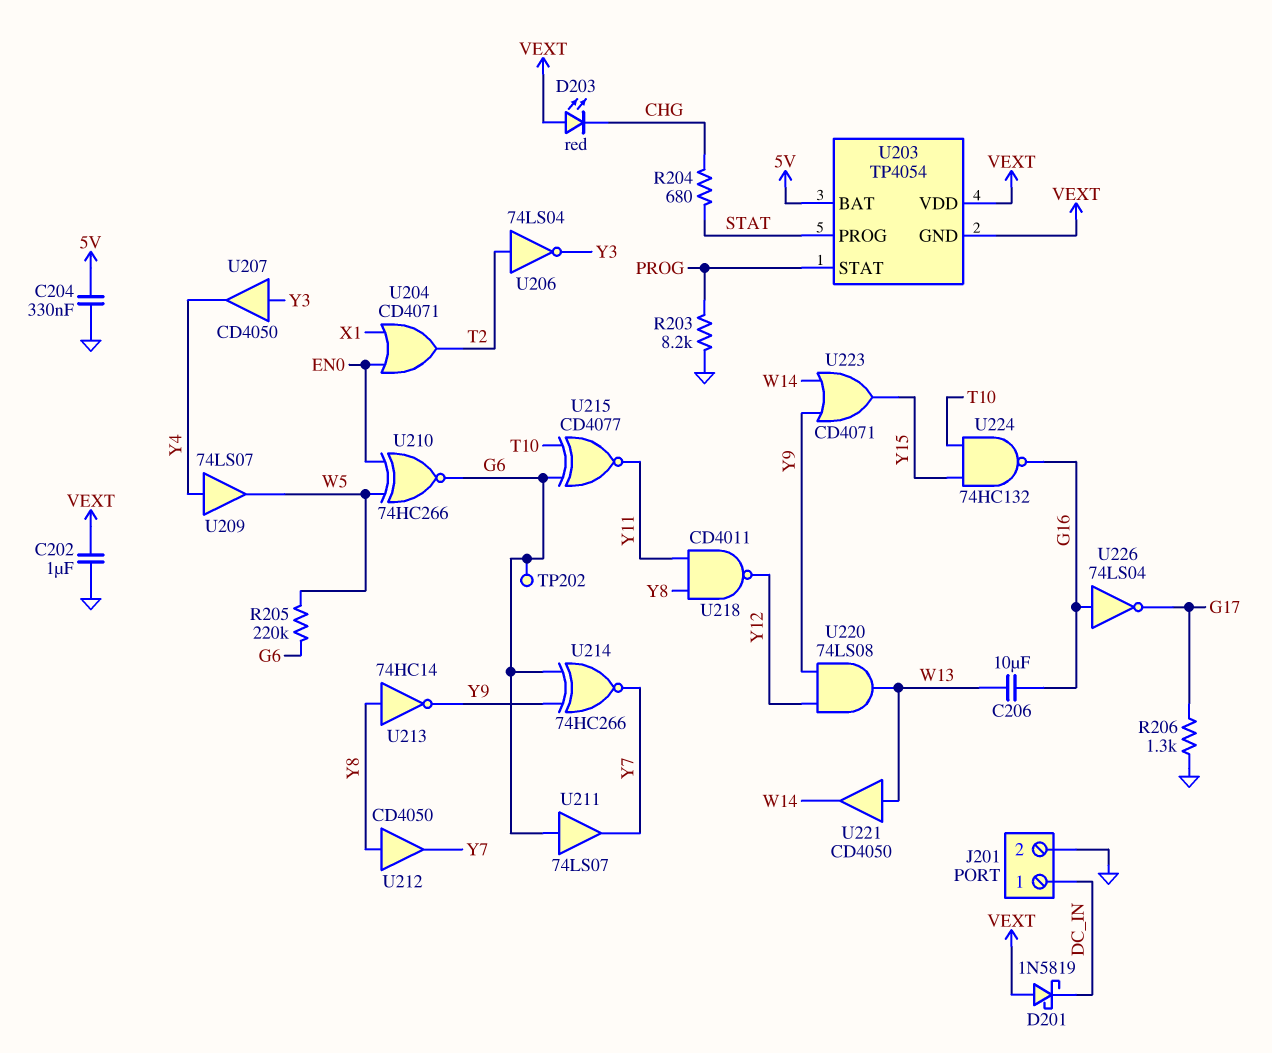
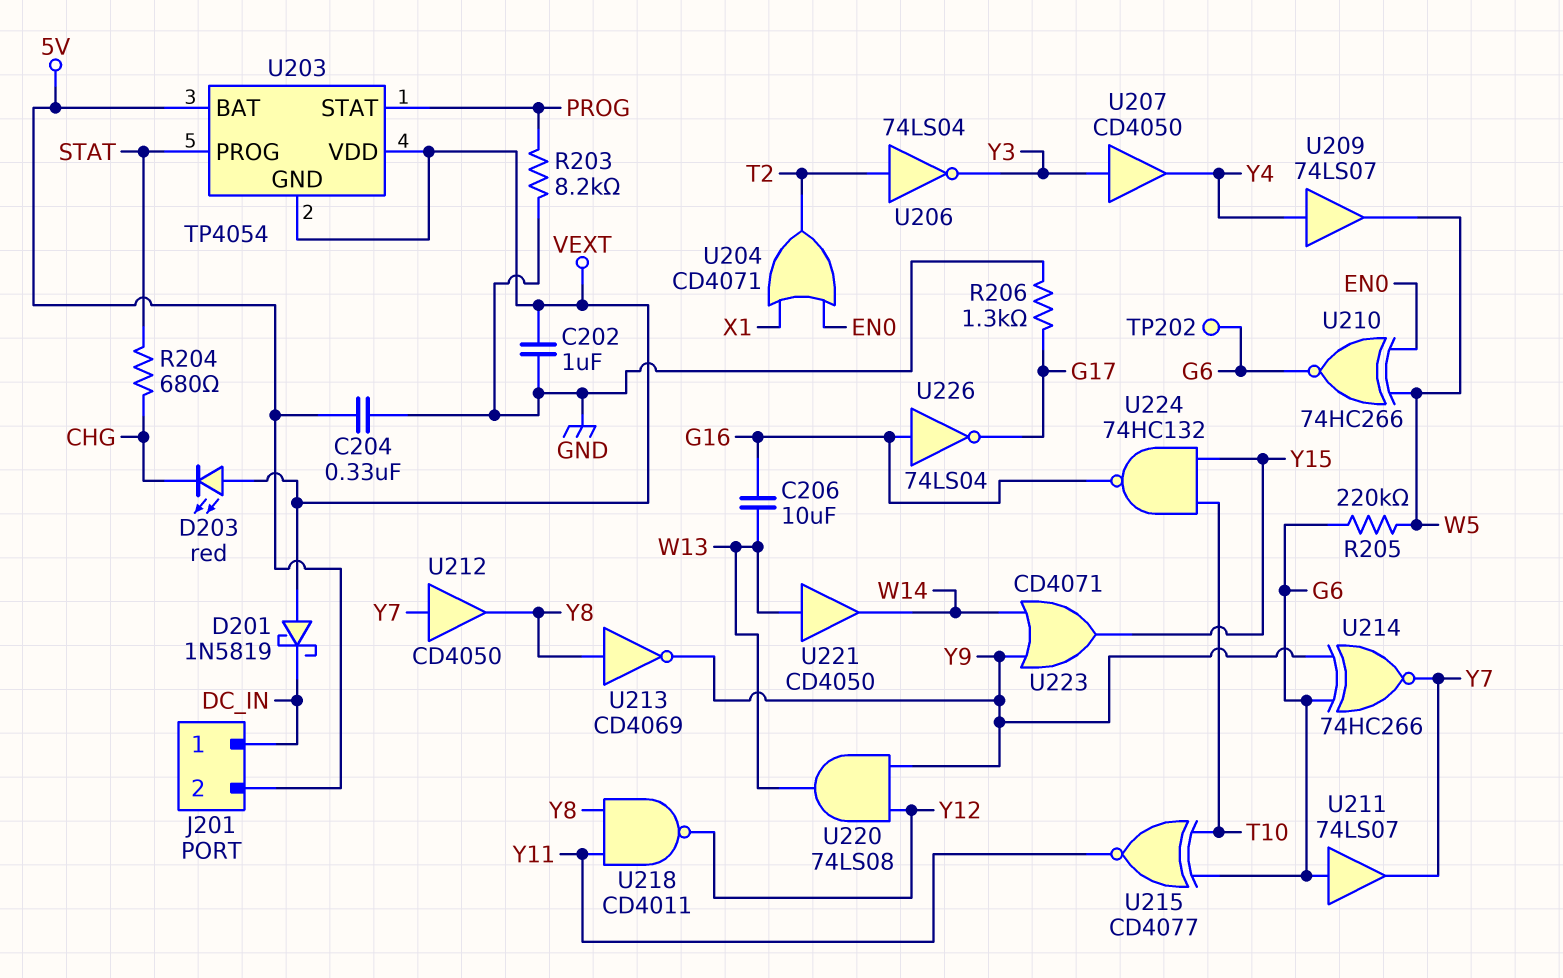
J201 pin 2: GND -> 5V
U212: buffer CD4050 (in Y8, out Y7) -> buffer CD4050 (in Y7, out Y8)
U213: NOT 74HC14 (in Y8, out Y9) -> NOT CD4069 (in Y8, out Y9)

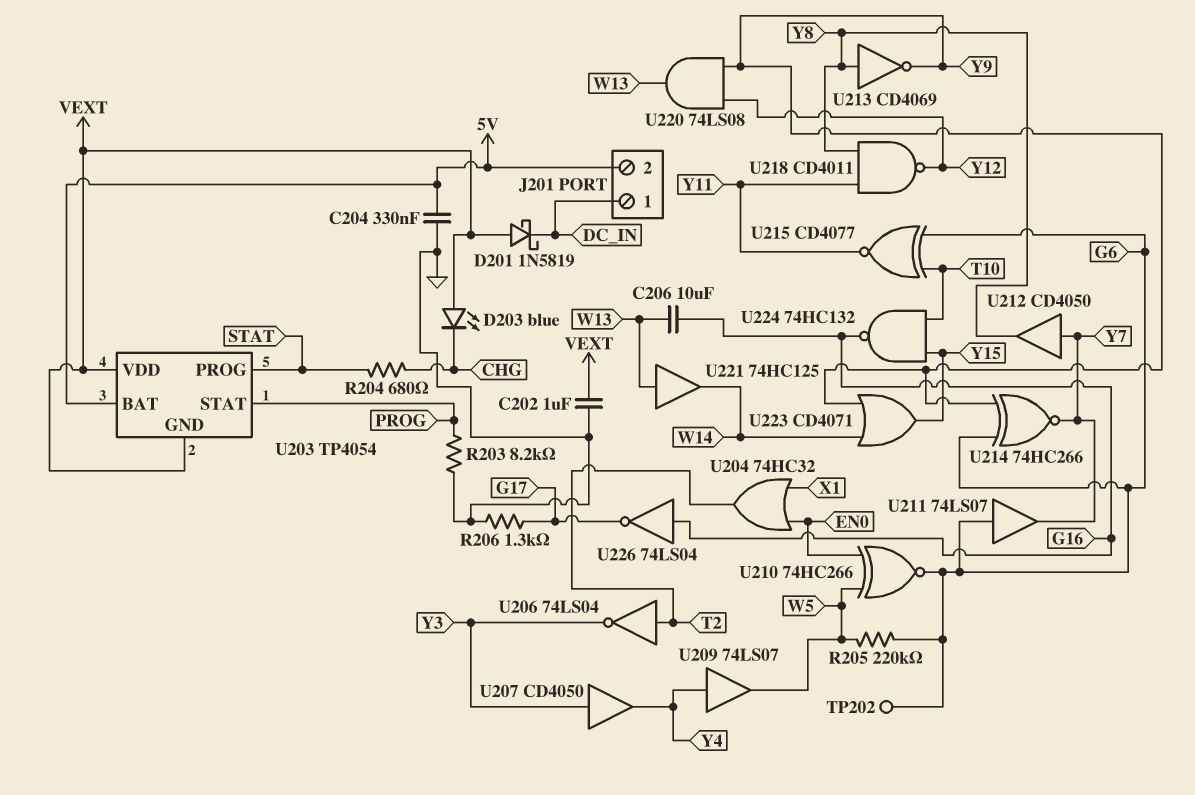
D203: LED red (A VEXT, K CHG) -> LED blue (A VEXT, K CHG)
U204: OR CD4071 (in EN0, in X1, out T2) -> OR 74HC32 (in EN0, in X1, out T2)
U221: buffer CD4050 (in W13, out W14) -> buffer 74HC125 (in W13, out W14)

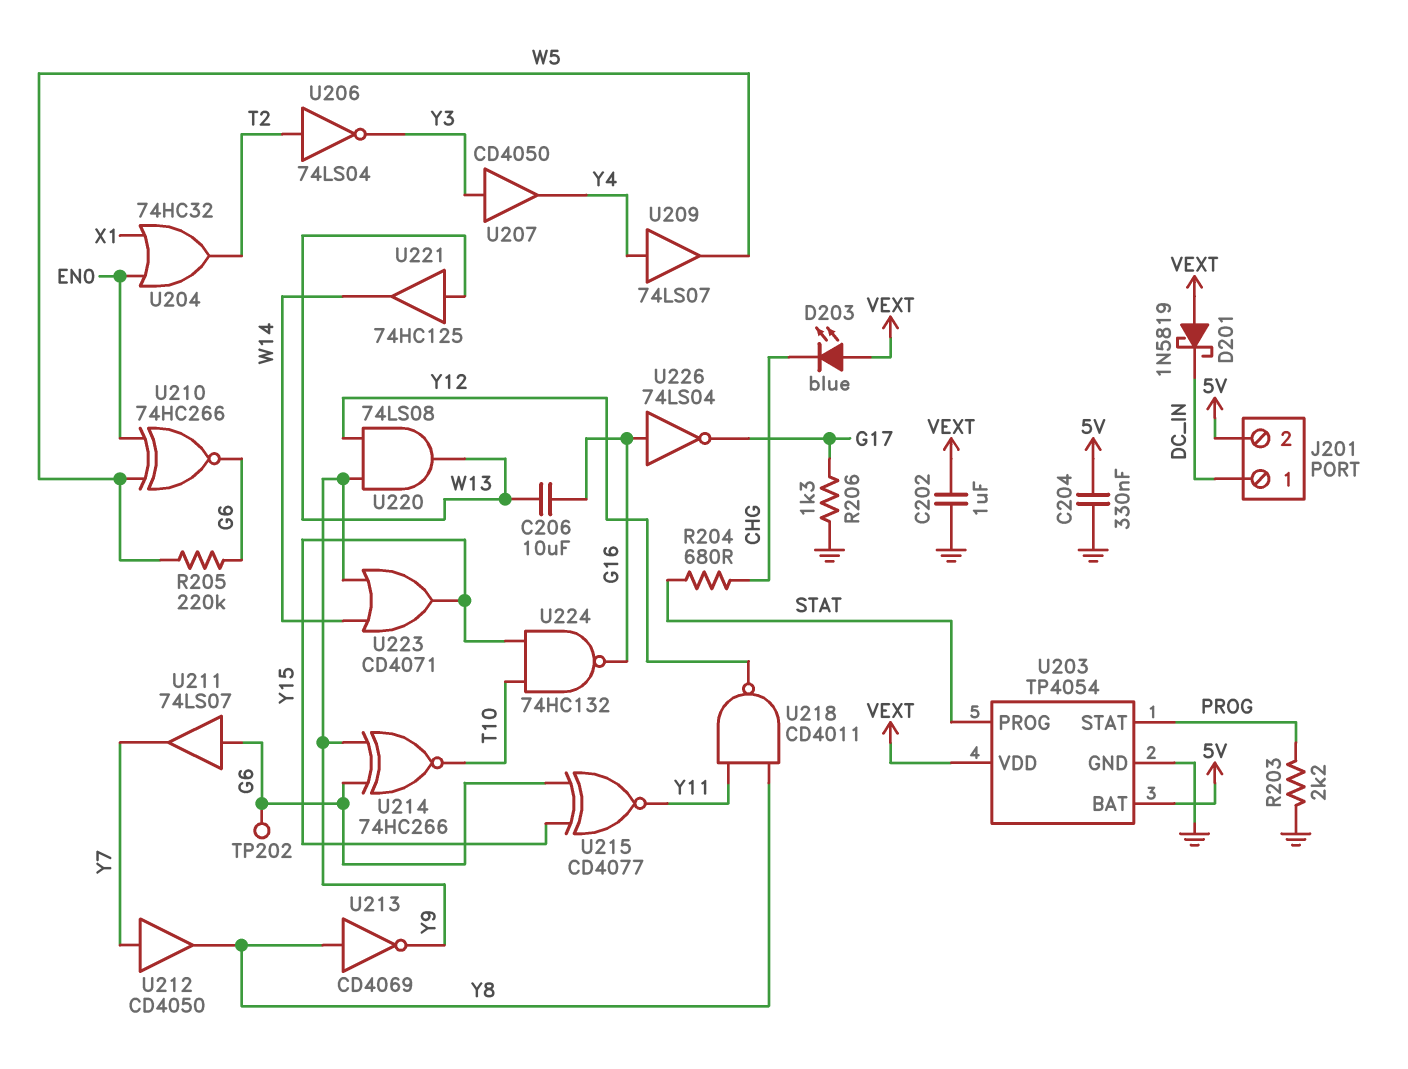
R203: 8.2k (GND, PROG) -> 2.2k (GND, PROG)
U203 pin GND: VEXT -> GND
U214: XNOR 74HC266 (in G6, in Y9, out Y7) -> XNOR 74HC266 (in G6, in Y9, out T10)
U215: XNOR CD4077 (in G6, in T10, out Y11) -> XNOR CD4077 (in G6, in Y15, out Y11)

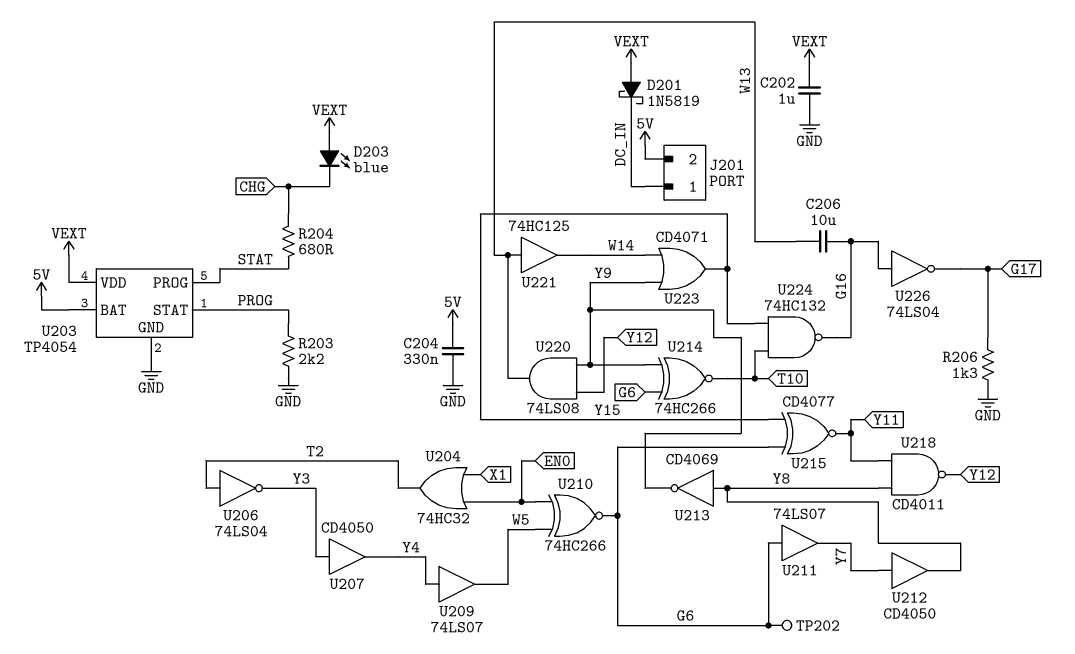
R205: 220k (G6, W5) -> none

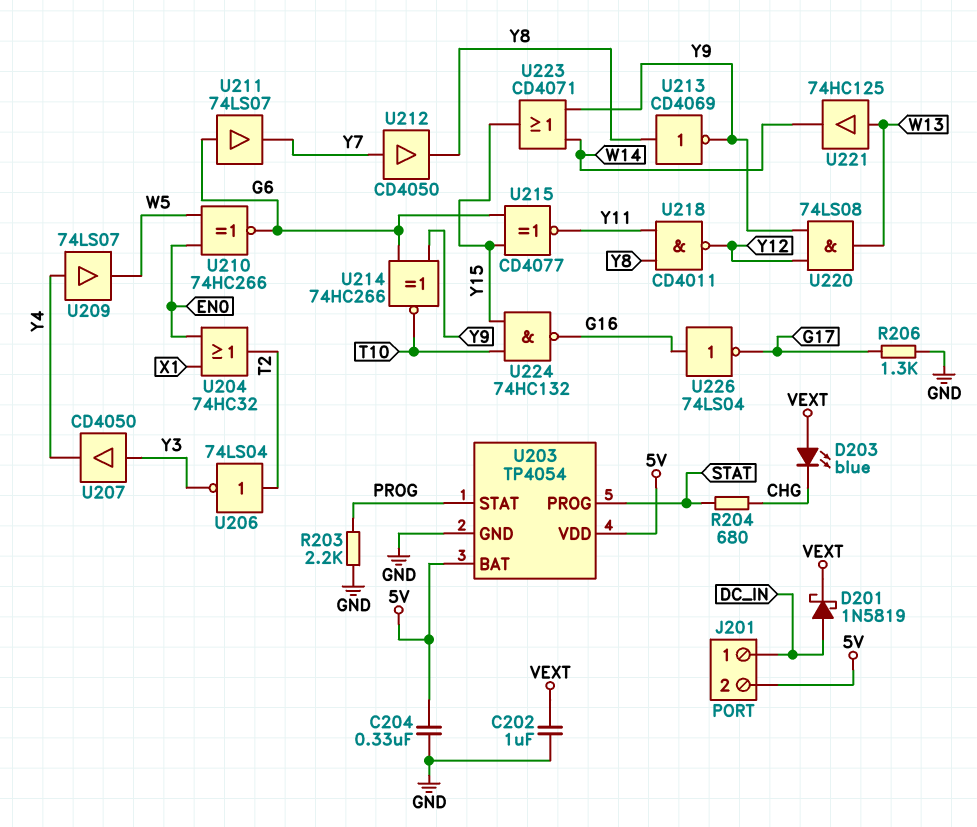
C206: 10uF (G16, W13) -> none
D201: schottky 1N5819 (A VEXT, K DC_IN) -> schottky 1N5819 (A DC_IN, K VEXT)
TP202: test point (G6) -> none
U203 pin VDD: VEXT -> 5V

